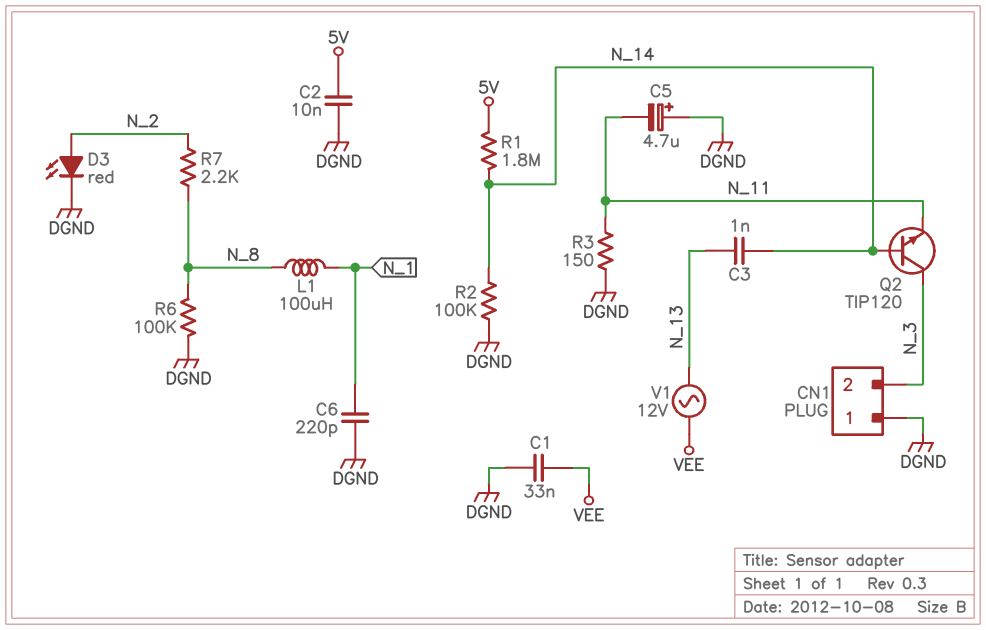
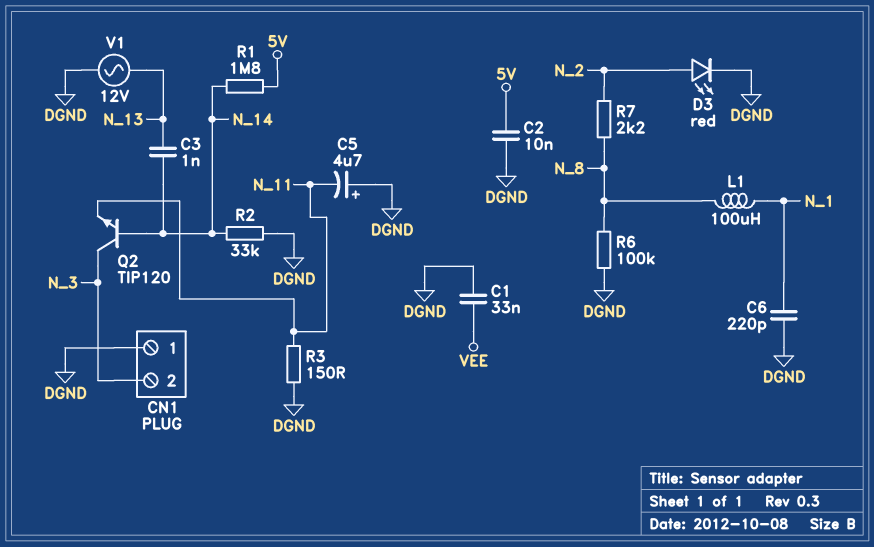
R2: 100k (DGND, N_14) -> 33k (DGND, N_14)
V1: AC 12V (N_13, VEE) -> AC 12V (DGND, N_13)

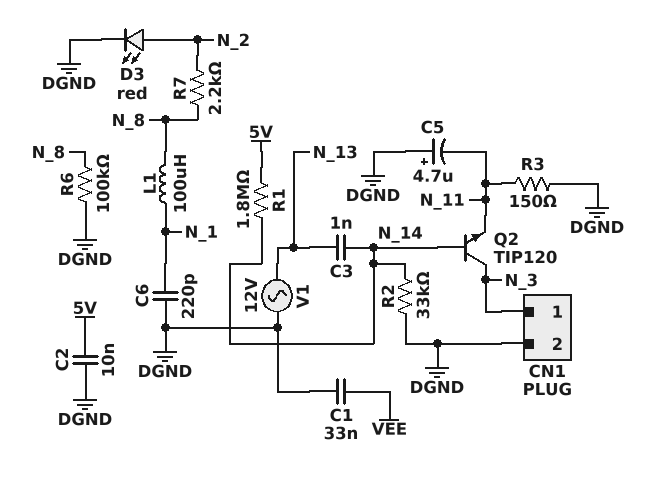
CN1 pin 1: DGND -> N_3
CN1 pin 2: N_3 -> DGND

